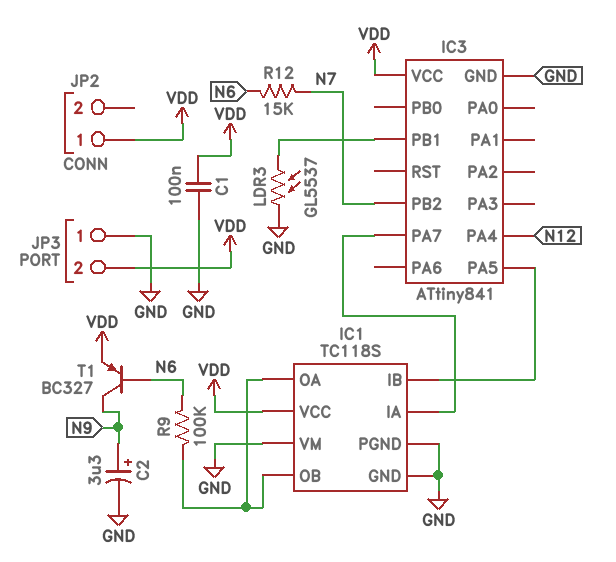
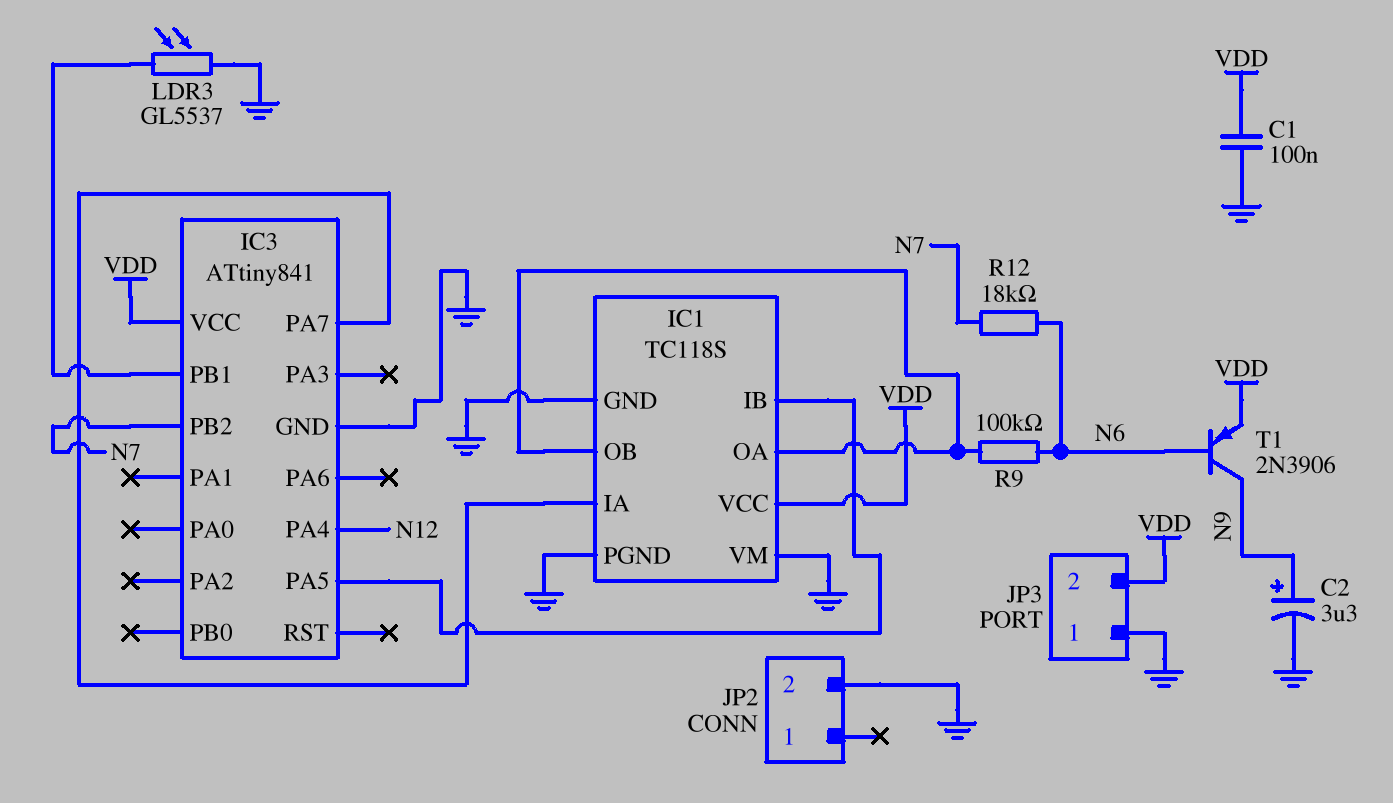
JP2 pin 1: VDD -> none
JP2 pin 2: none -> GND
R12: 15k (N6, N7) -> 18k (N6, N7)
T1: PNP BC327 (B N6, C N9, E VDD) -> PNP 2N3906 (B N6, C N9, E VDD)

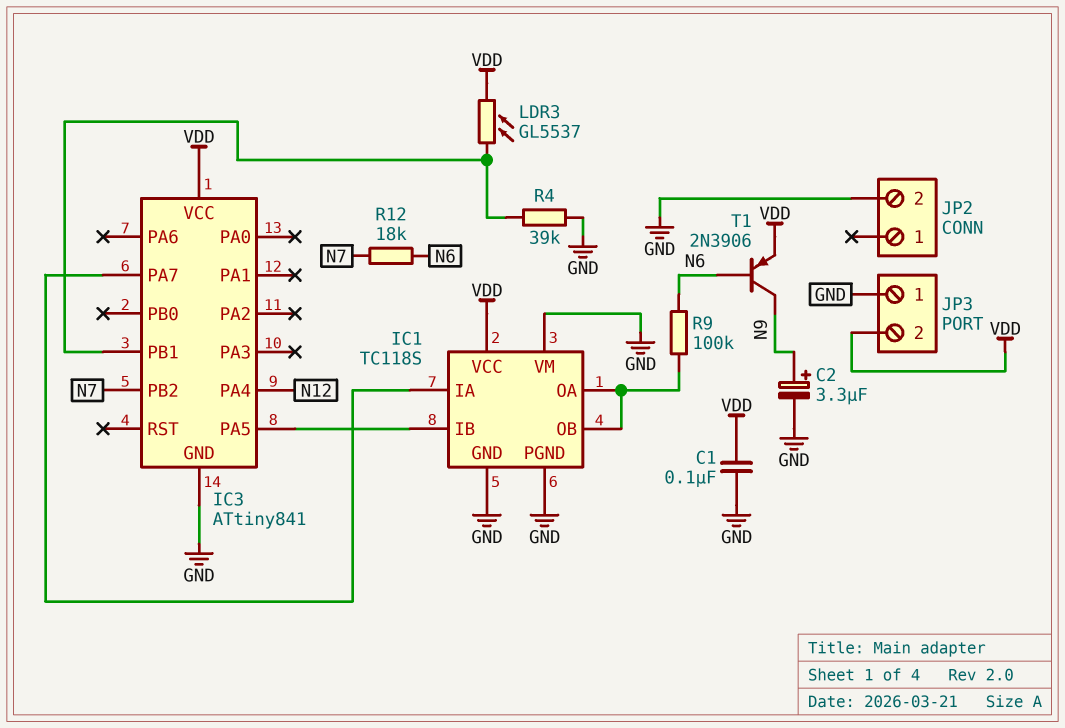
LDR3: GL5537 (GND, IC3/PB1) -> GL5537 (IC3/PB1, VDD)
R4: none -> 39k (GND, IC3/PB1)

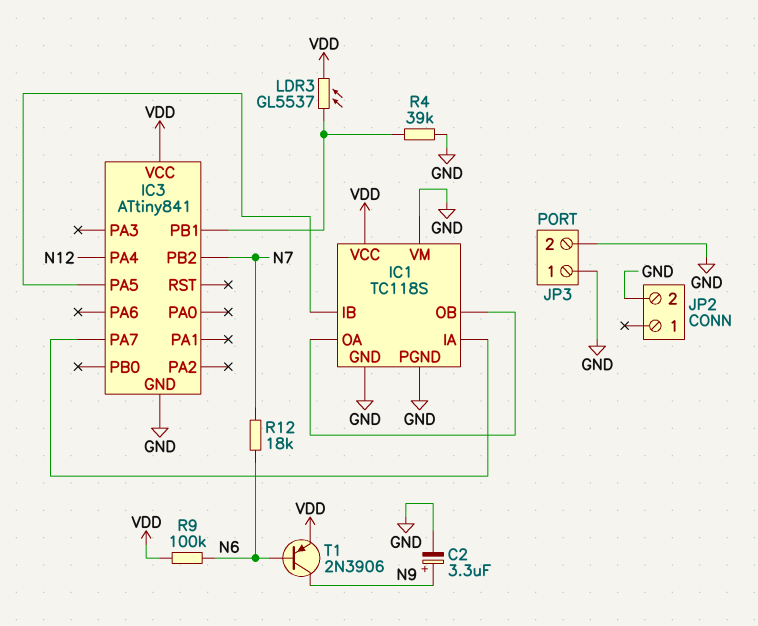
C1: 100nF (GND, VDD) -> none
JP3 pin 2: VDD -> GND
R9: 100k (IC1/OA, N6) -> 100k (N6, VDD)

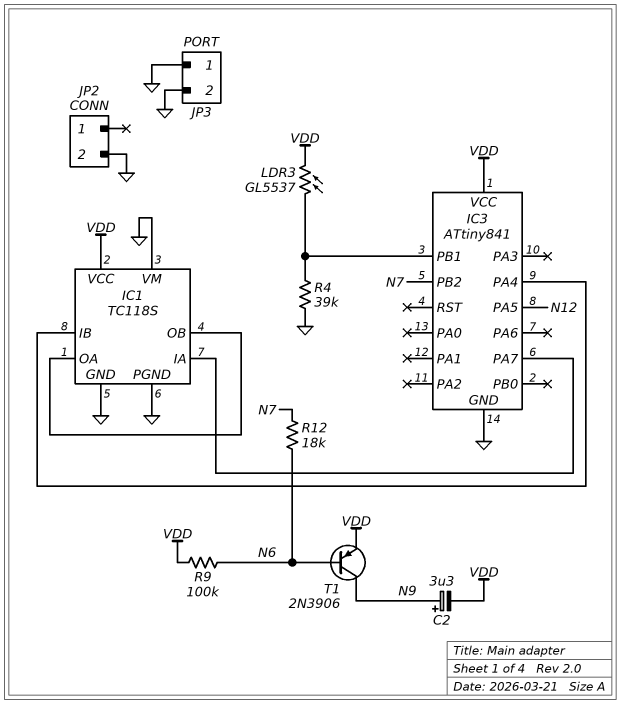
C2: 3.3uF (plus N9, minus GND) -> 3.3uF (plus N9, minus VDD)
IC3 pin PA4: N12 -> IC1/IB
IC3 pin PA5: IC1/IB -> N12

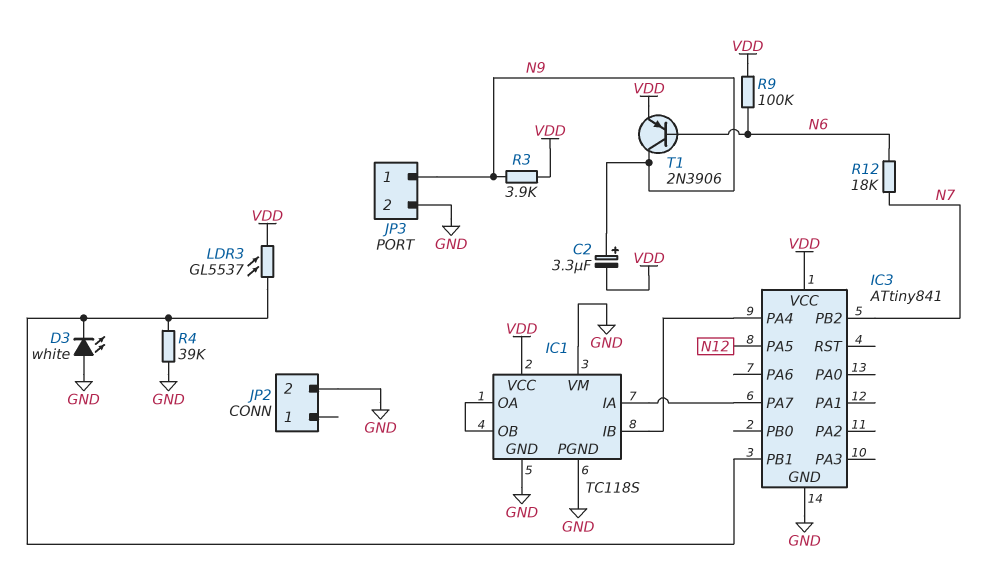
D3: none -> LED white (A GND, K IC3/PB1)
JP3 pin 1: GND -> N9
R3: none -> 3.9k (N9, VDD)

